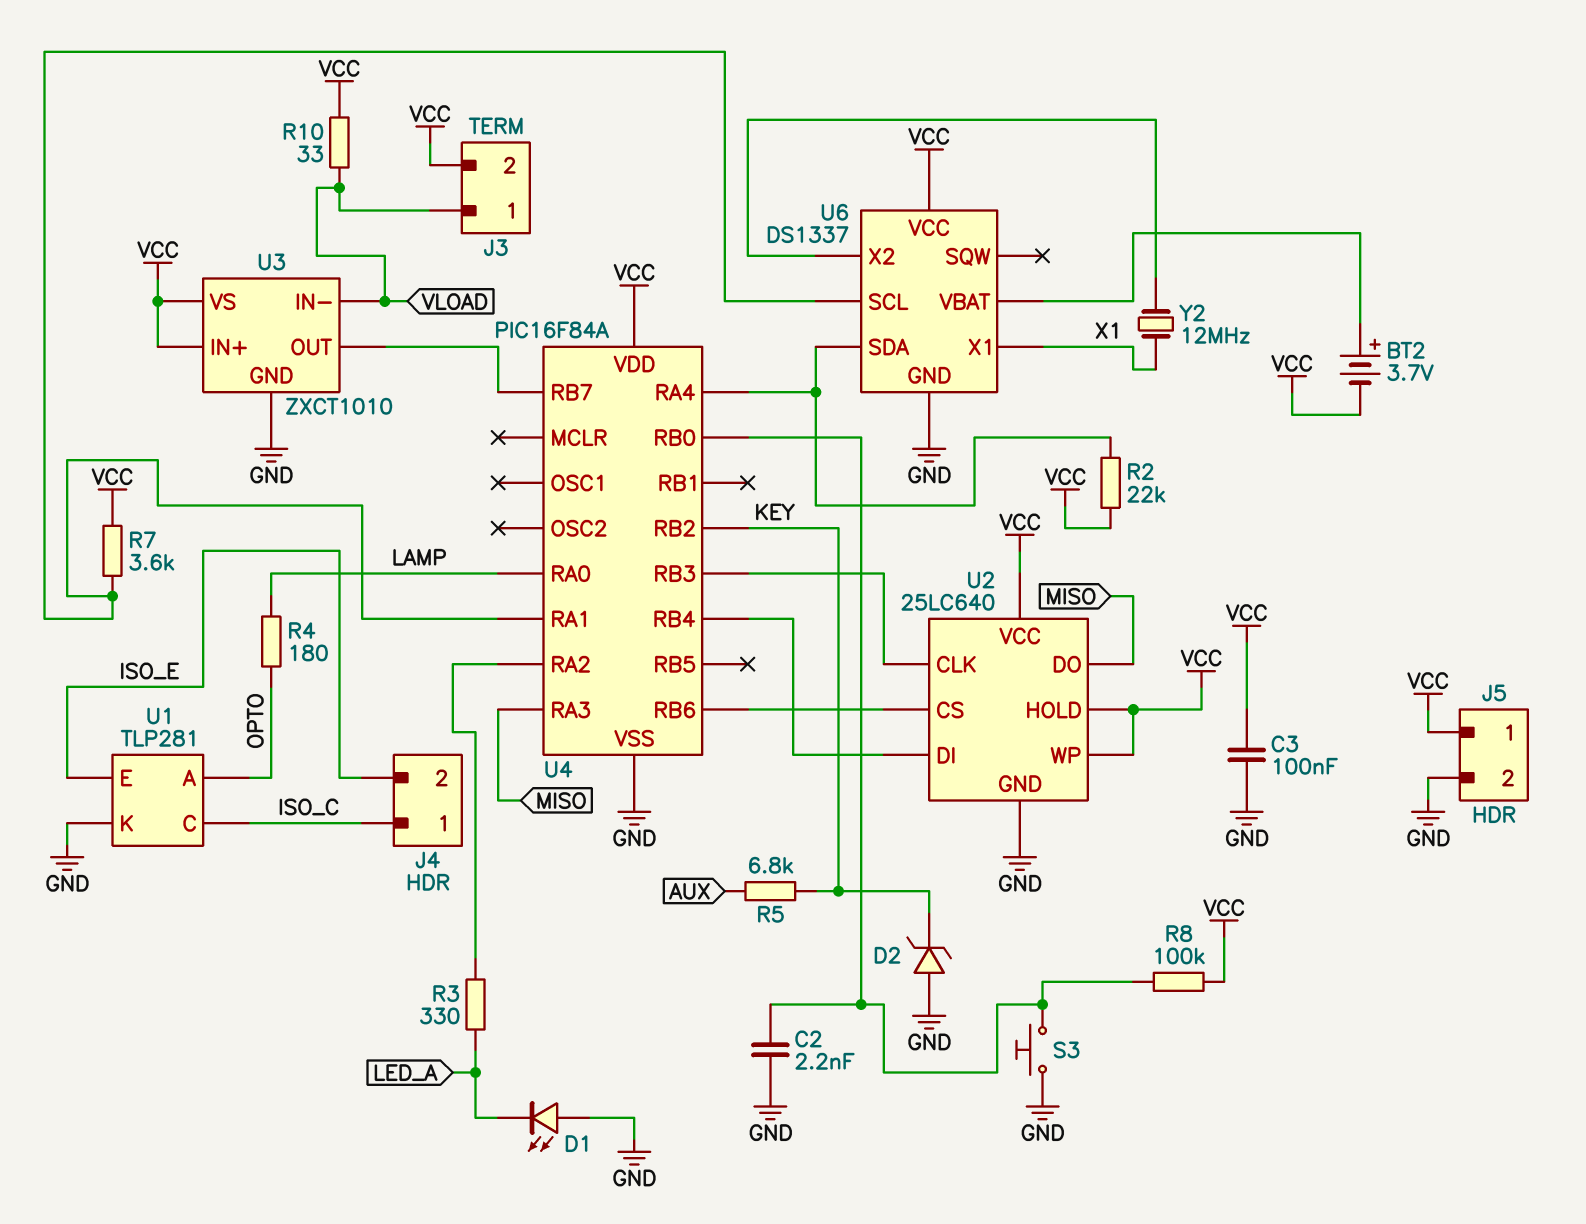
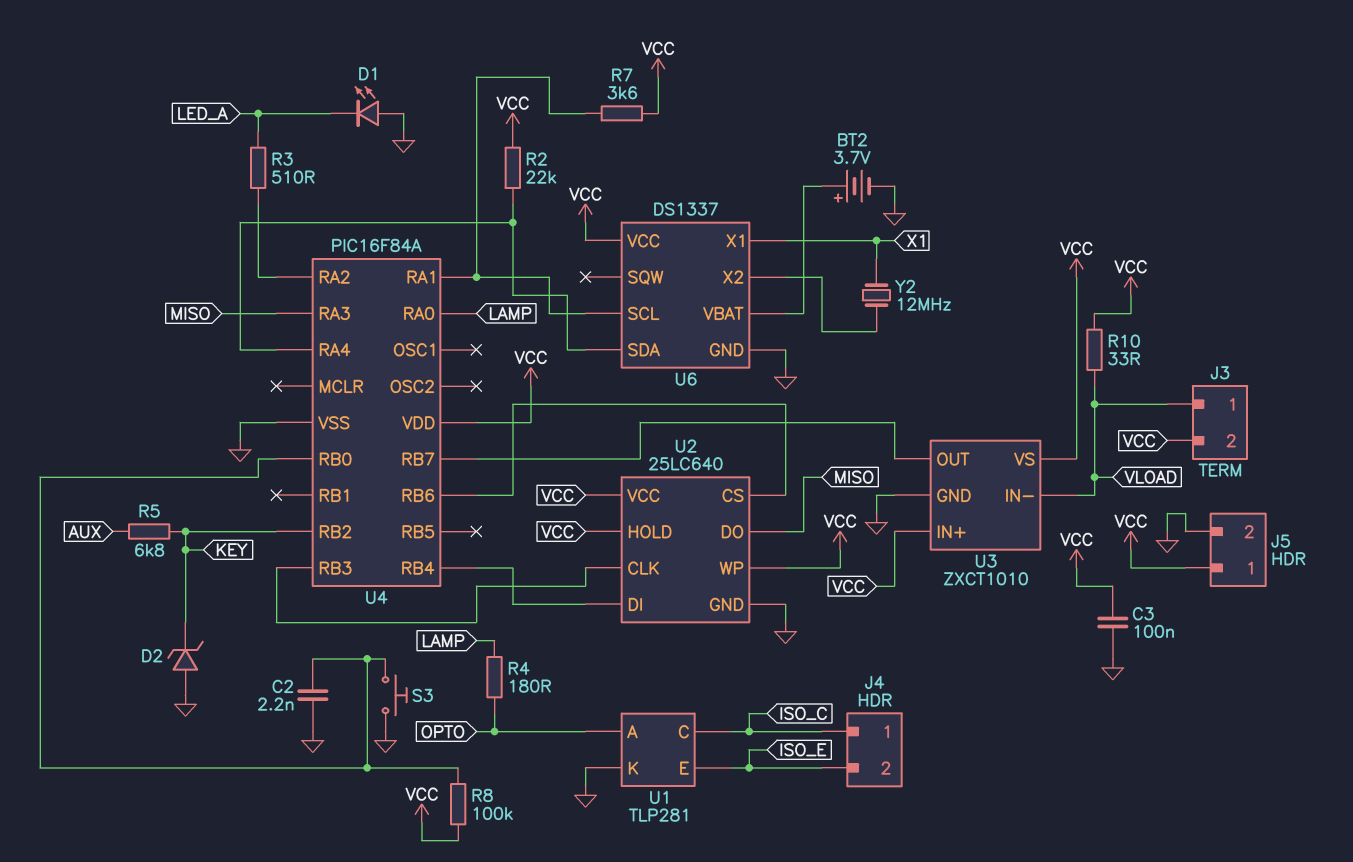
BT2: 3.7V (plus U6/VBAT, minus VCC) -> 3.7V (plus U6/VBAT, minus GND)
R3: 330 (LED_A, U4/RA2) -> 510 (LED_A, U4/RA2)

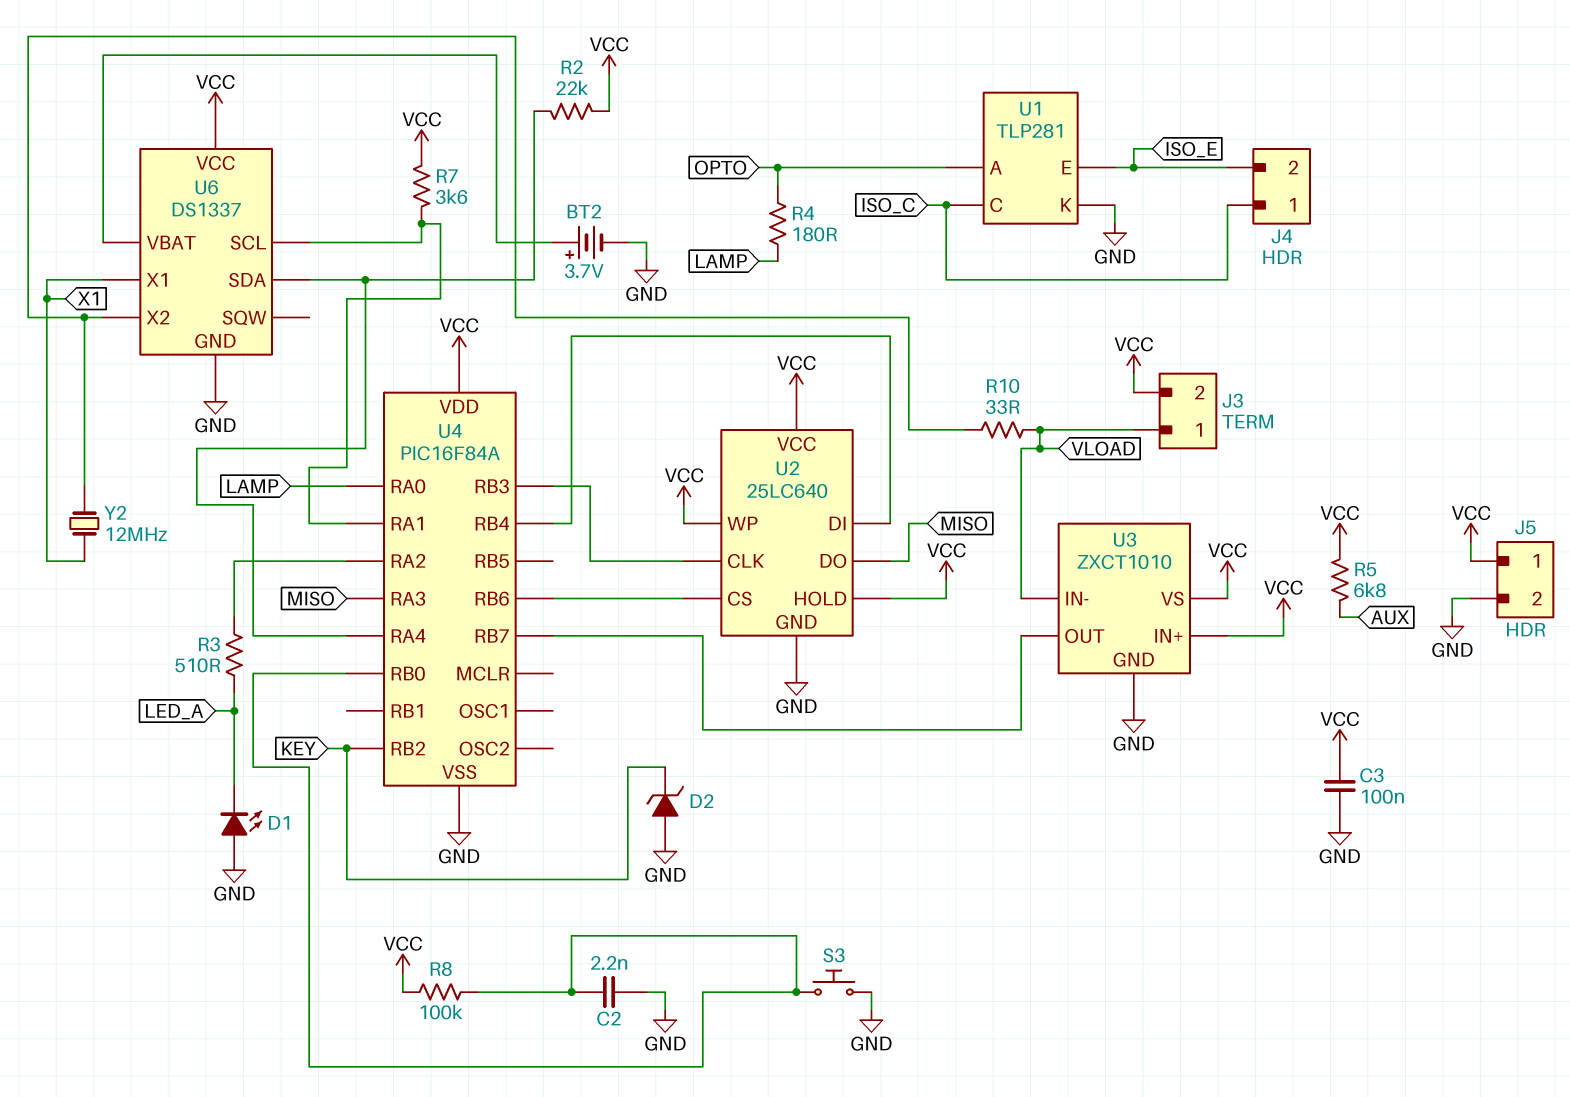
R5: 6.8k (AUX, KEY) -> 6.8k (AUX, VCC)
R10: 33 (VCC, VLOAD) -> 33 (U6/X2, VLOAD)

